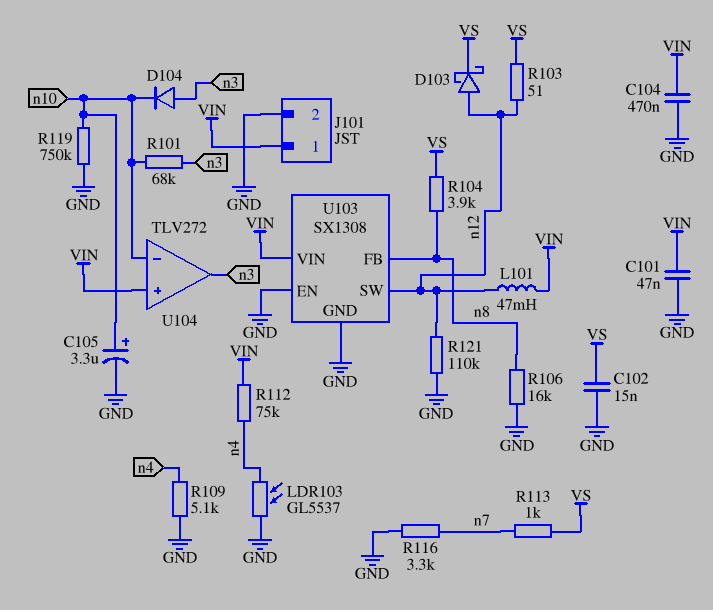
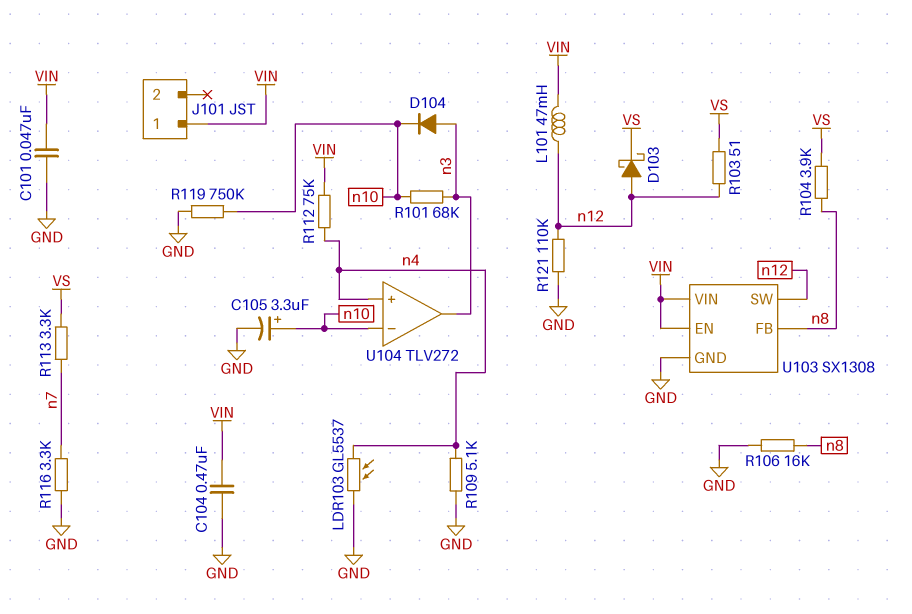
C102: 15nF (GND, VS) -> none
J101 pin 2: GND -> none
R113: 1k (VS, n7) -> 3.3k (VS, n7)
U103 pin EN: GND -> VIN
U104 pin in+: VIN -> n4

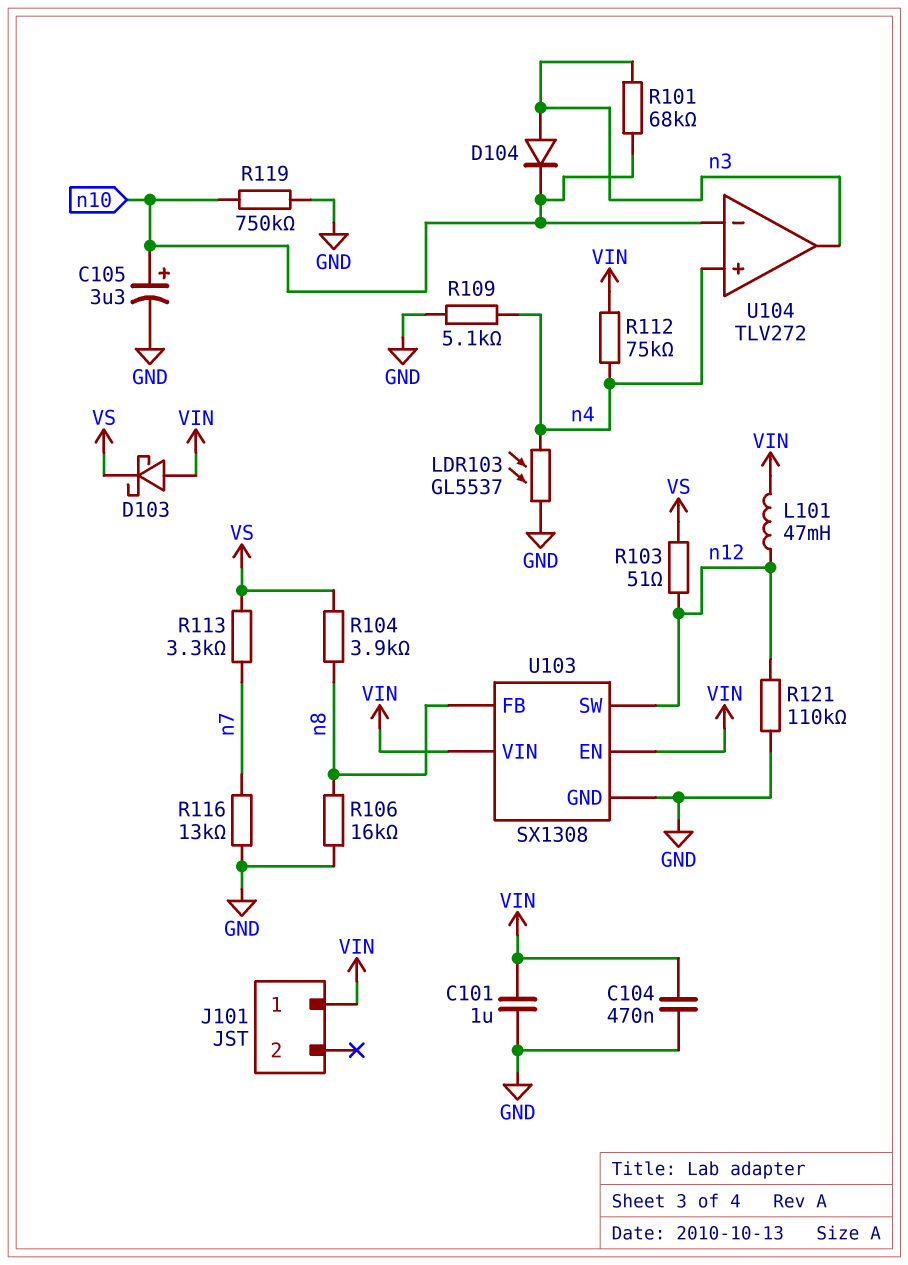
C101: 47nF (GND, VIN) -> 1uF (GND, VIN)
D103: schottky (A n12, K VS) -> schottky (A VIN, K VS)
R116: 3.3k (GND, n7) -> 13k (GND, n7)

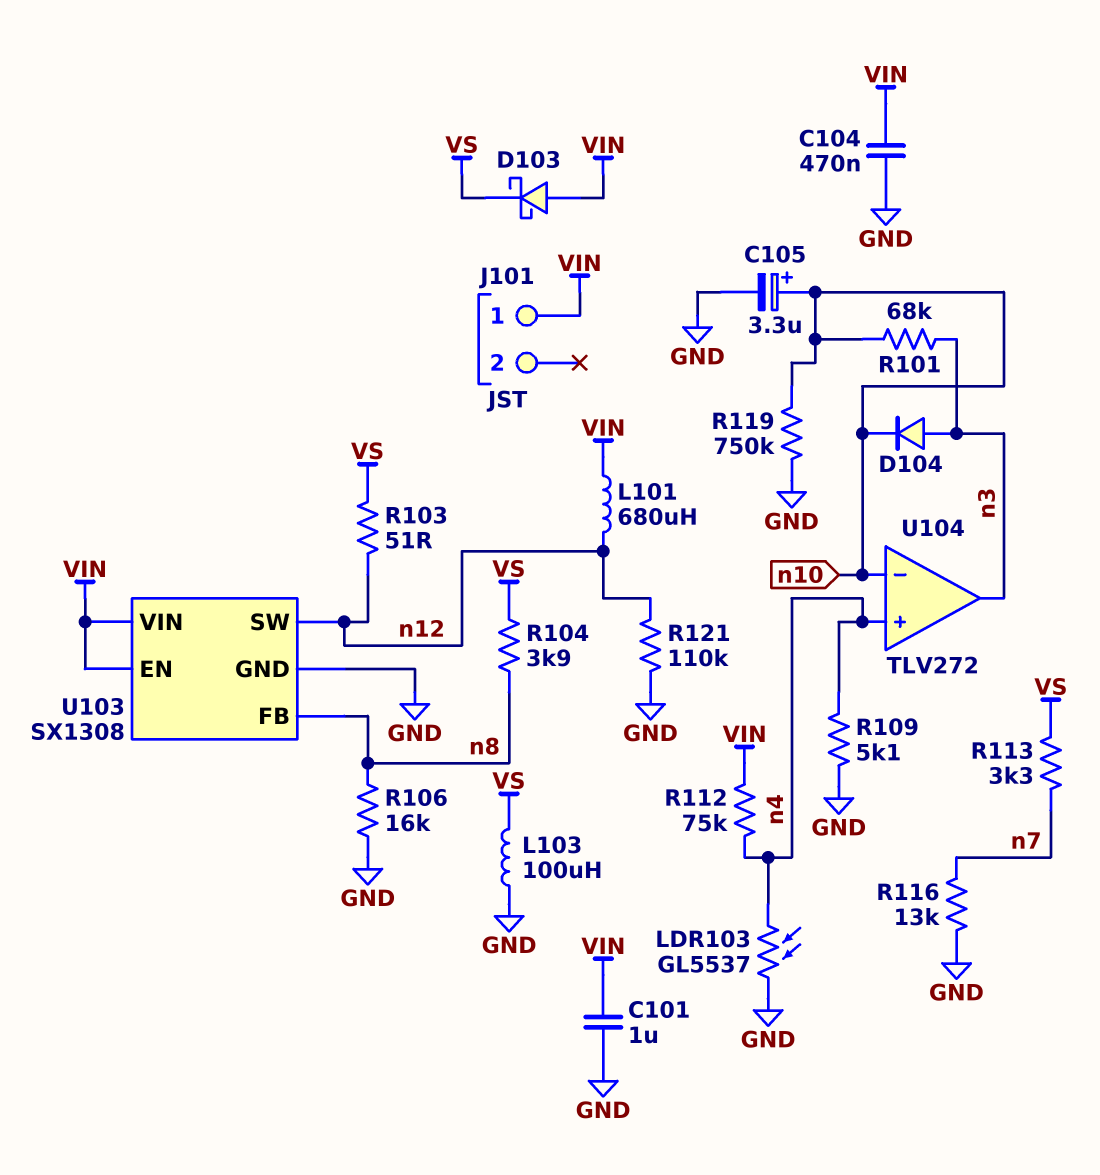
L101: 47mH (VIN, n12) -> 680uH (VIN, n12)
L103: none -> 100uH (GND, VS)

